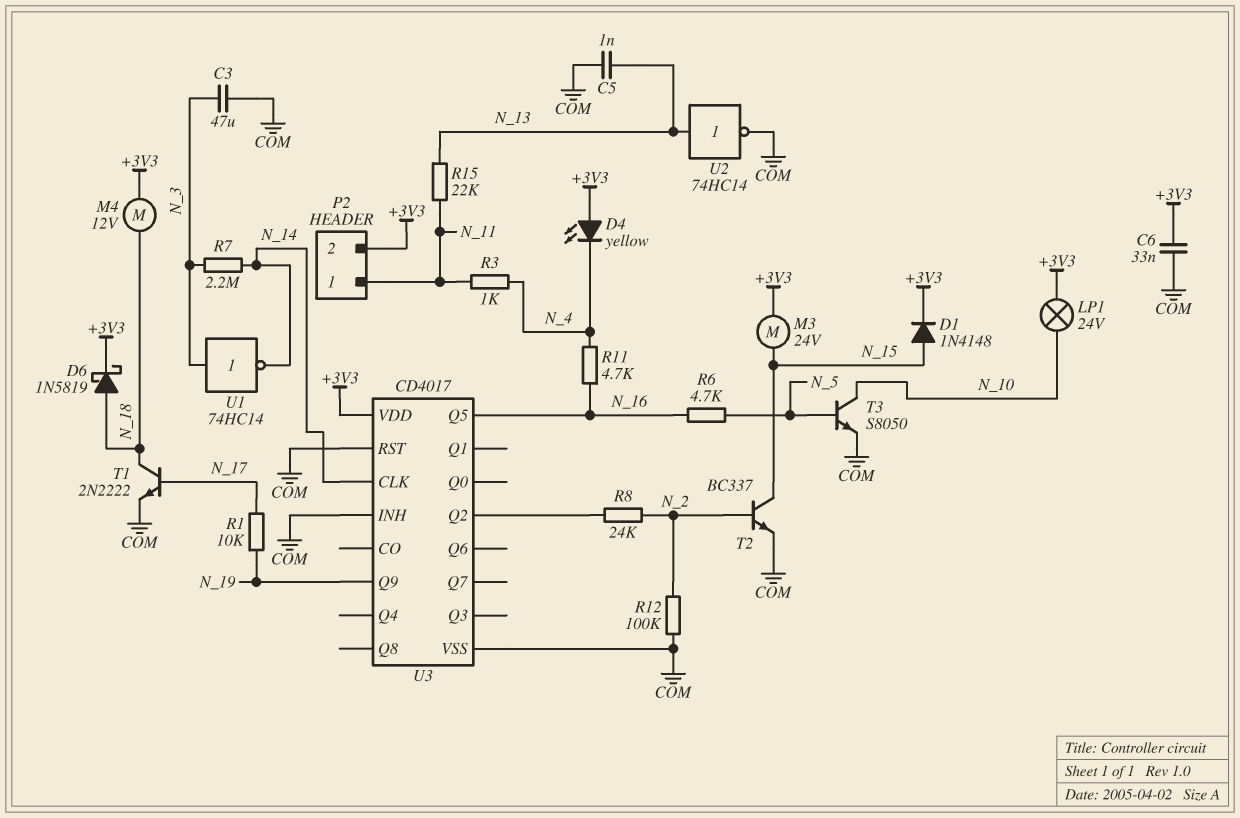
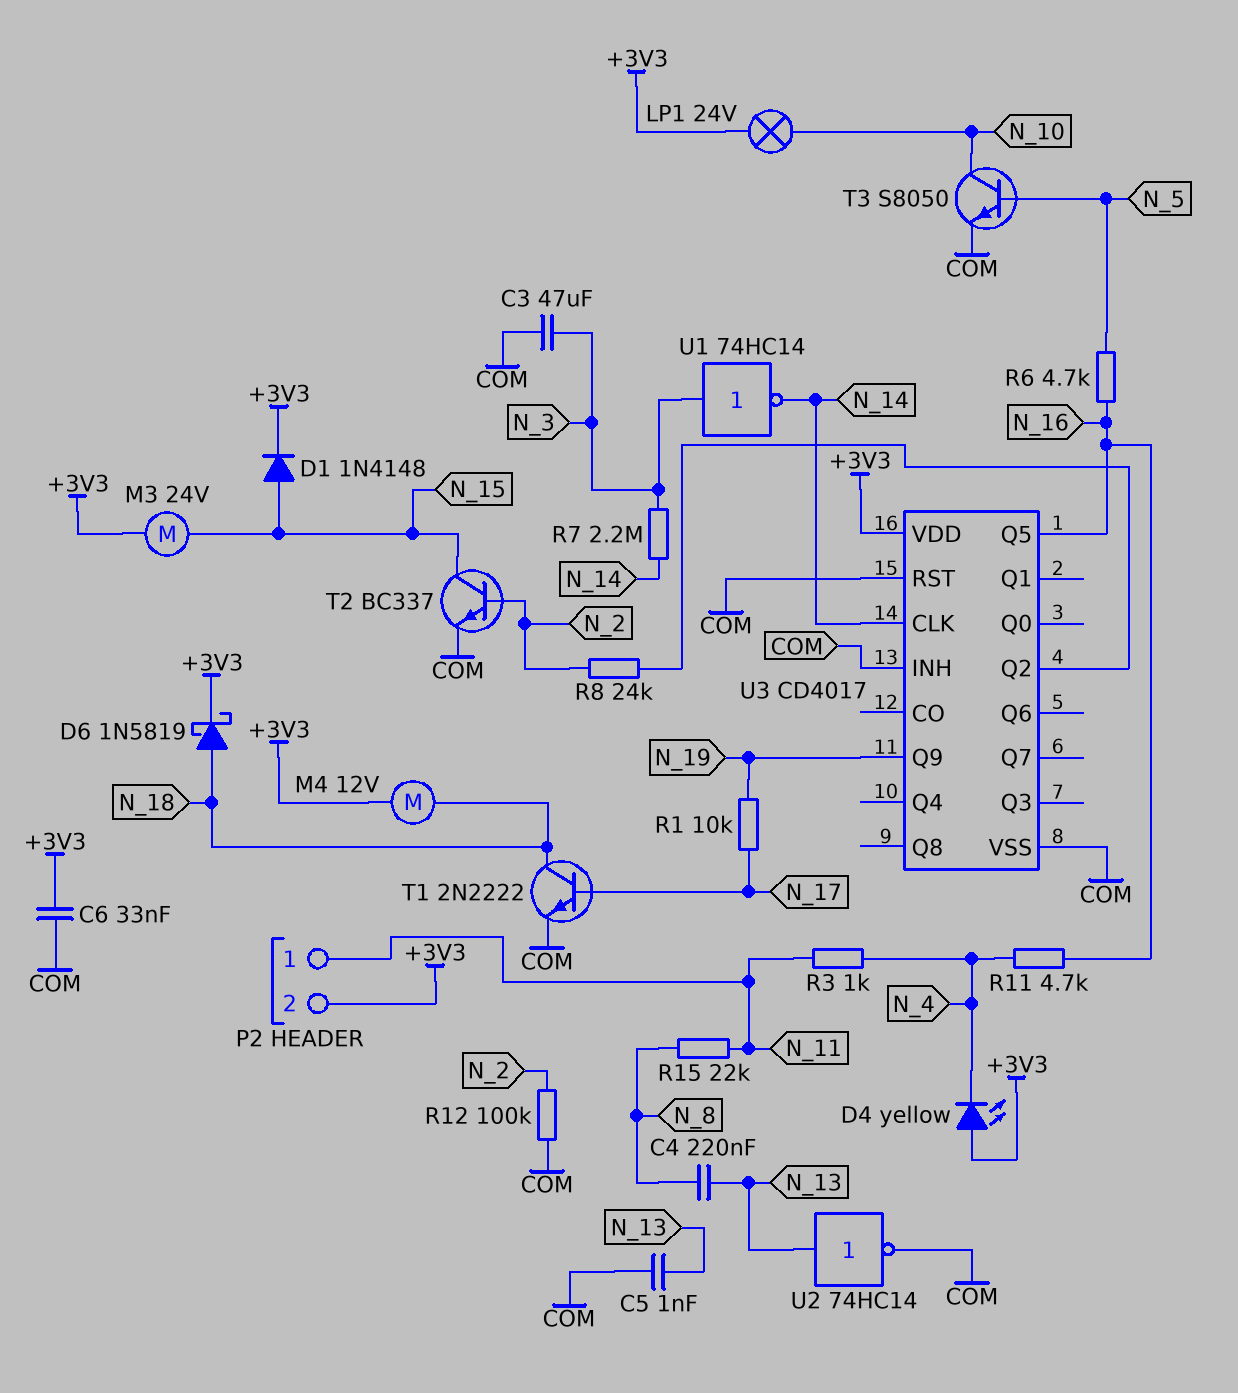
C4: none -> 220nF (N_8, N_13)
R15: 22k (N_11, N_13) -> 22k (N_8, N_11)

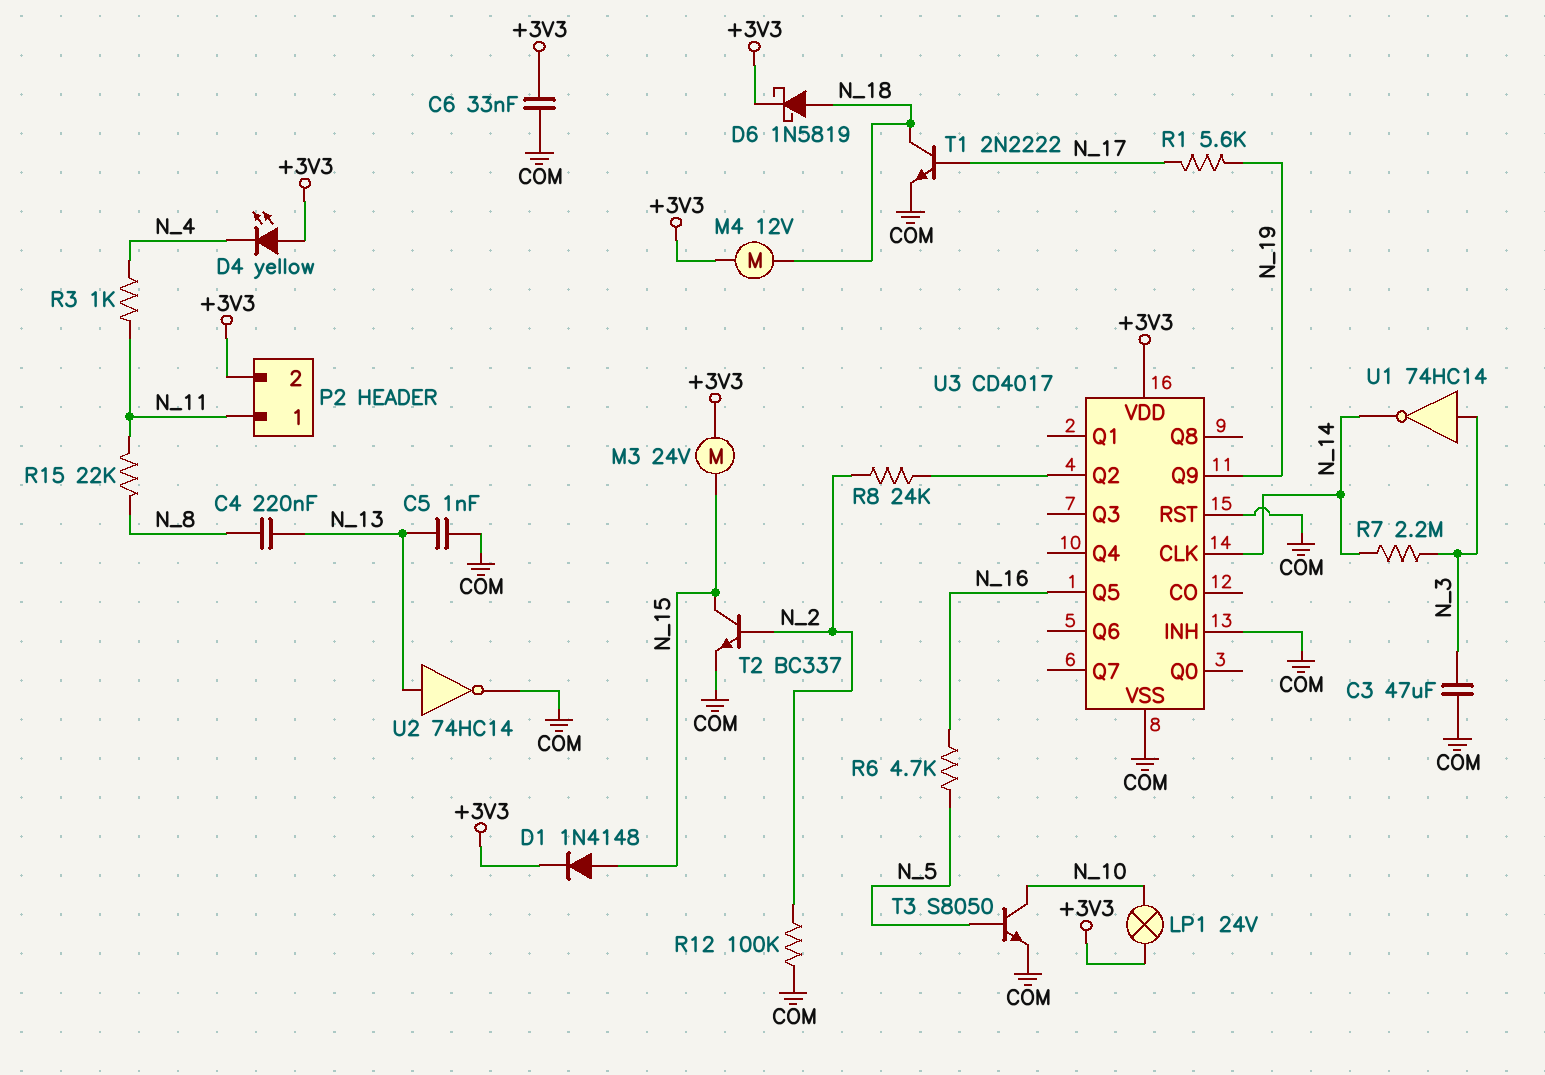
R1: 10k (N_17, N_19) -> 5.6k (N_17, N_19)
R11: 4.7k (N_4, N_16) -> none

